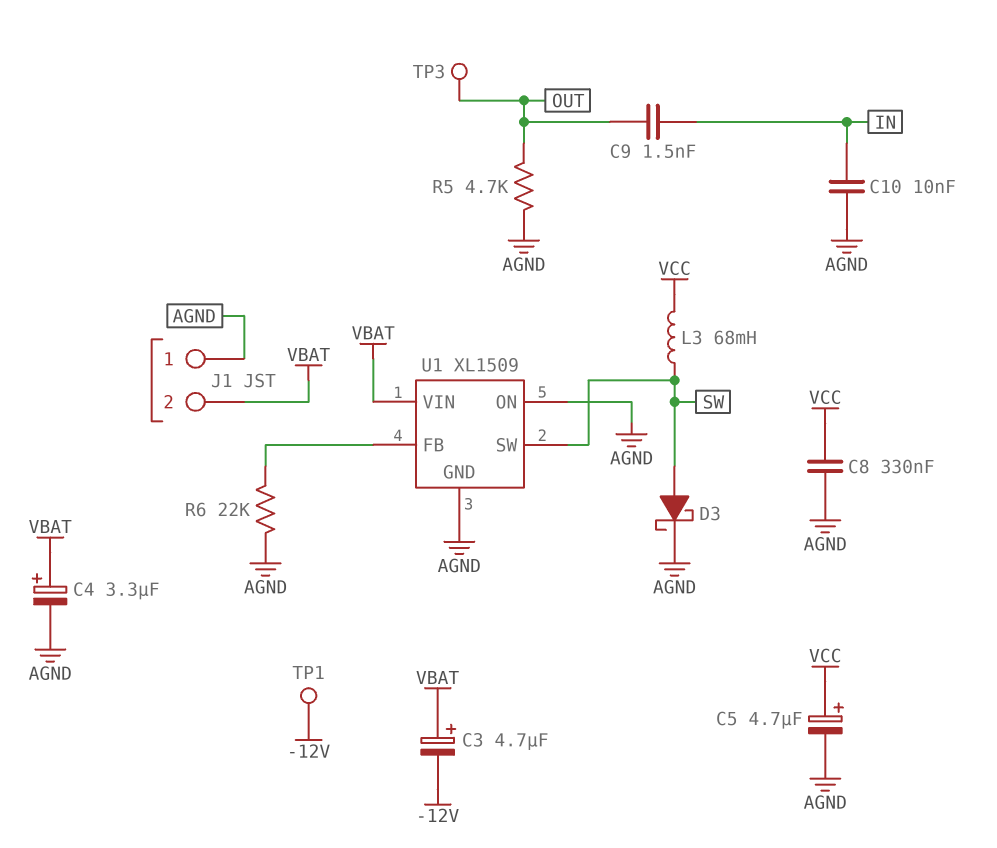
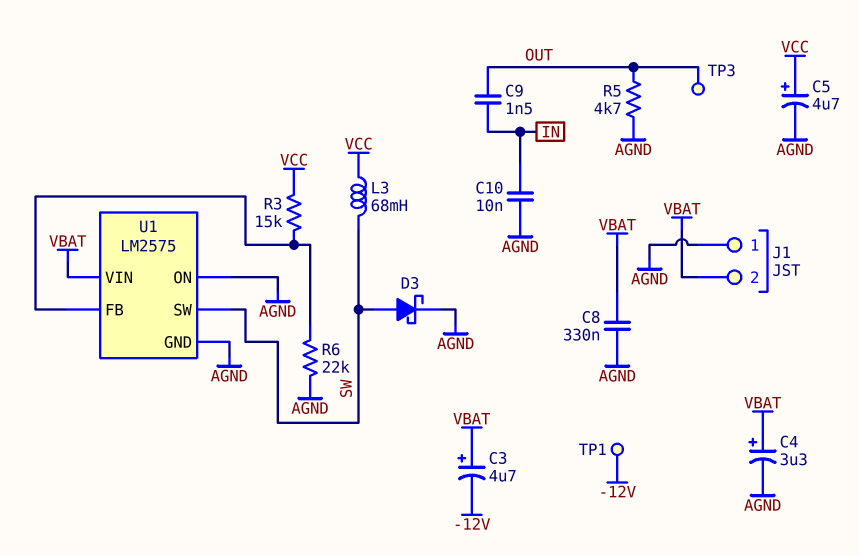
C8: 330nF (AGND, VCC) -> 330nF (AGND, VBAT)
R3: none -> 15k (U1/FB, VCC)
U1: XL1509 -> LM2575

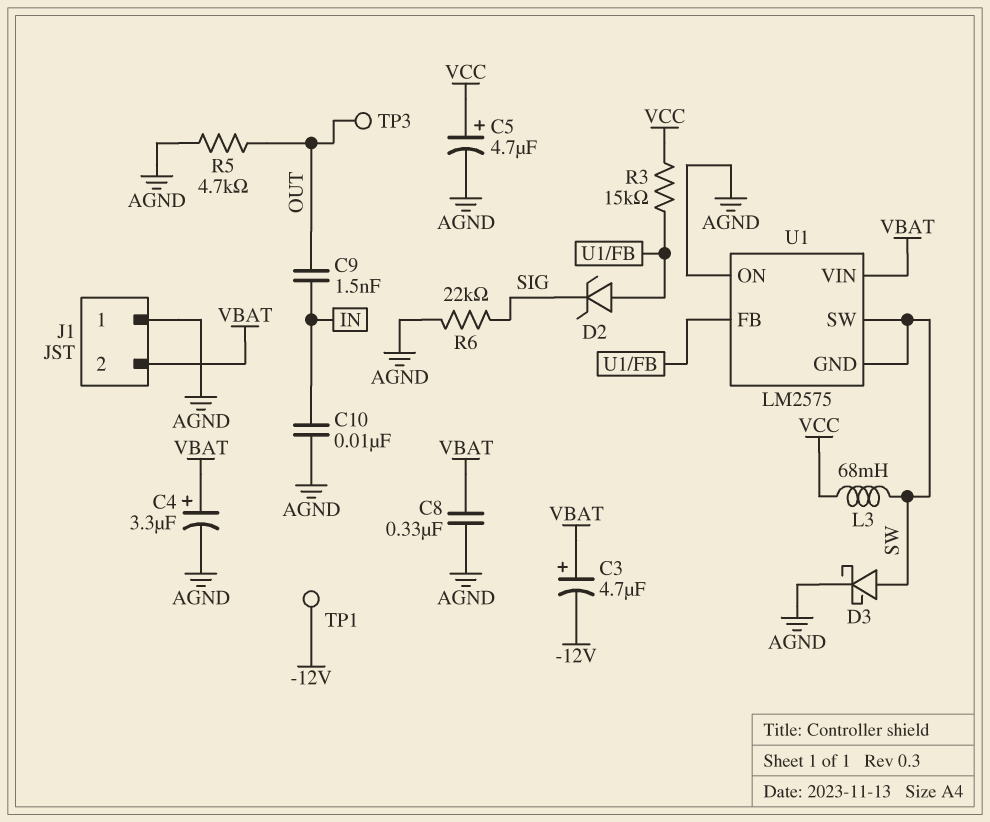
D2: none -> zener (A U1/FB, K SIG)
R6: 22k (AGND, U1/FB) -> 22k (AGND, SIG)
U1 pin GND: AGND -> SW

